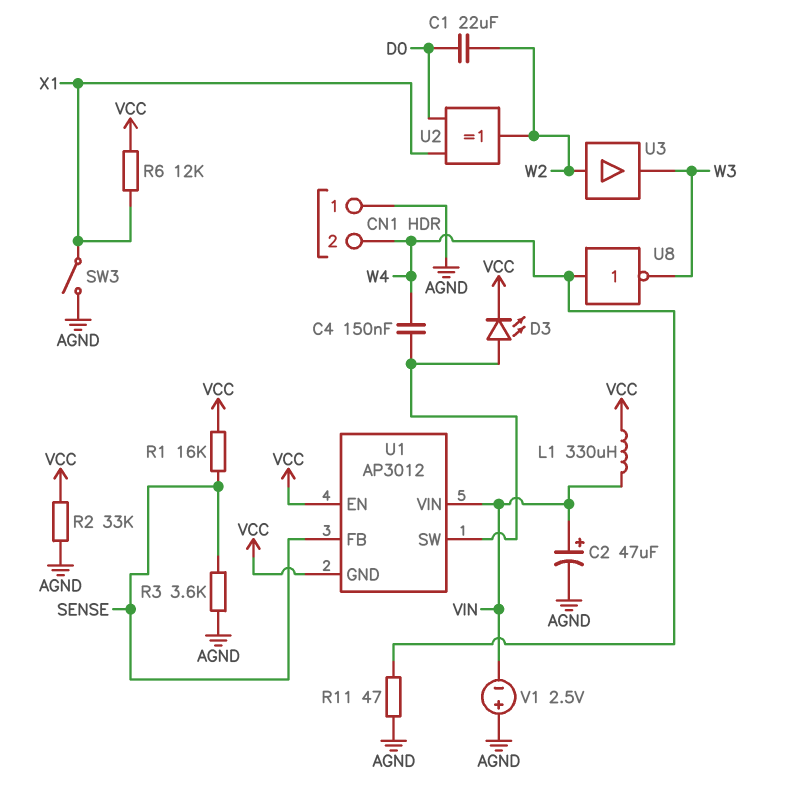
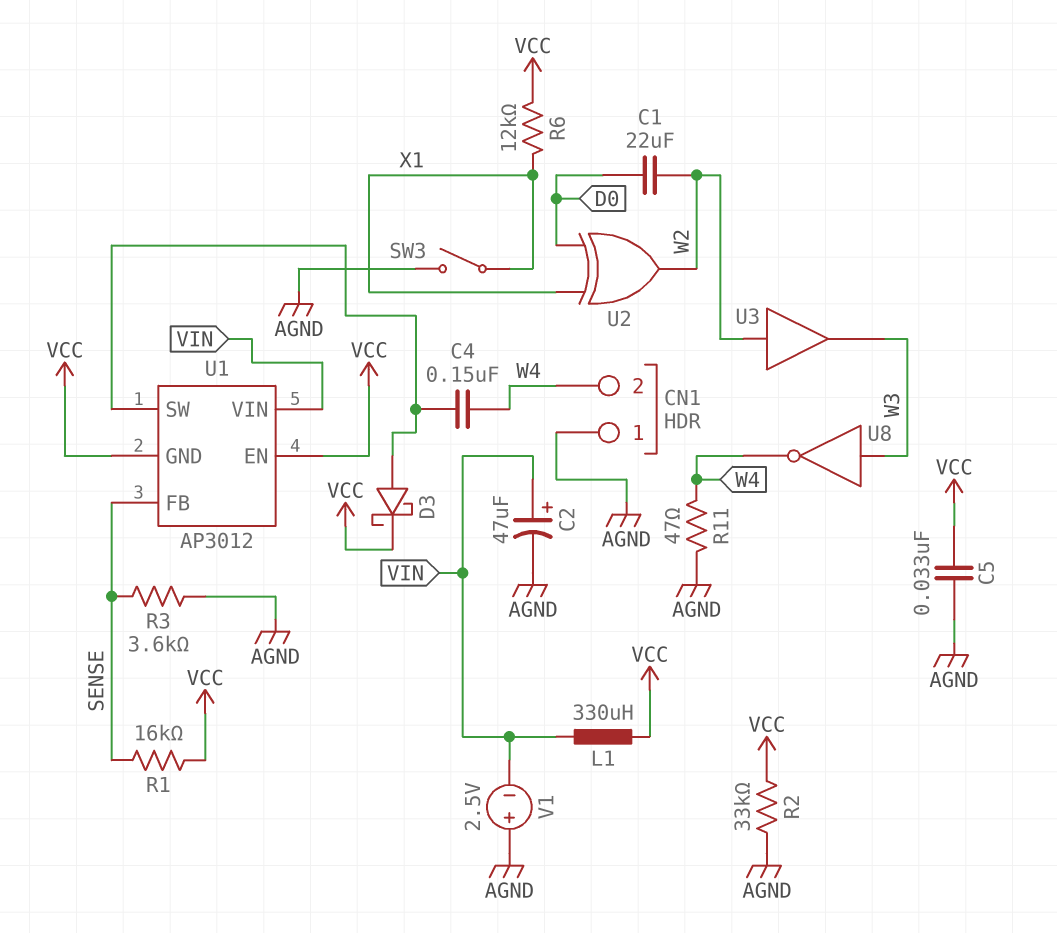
C5: none -> 33nF (AGND, VCC)
D3: LED (A U1/SW, K VCC) -> schottky (A U1/SW, K VCC)
U8: NOT (in W4, out W3) -> NOT (in W3, out W4)

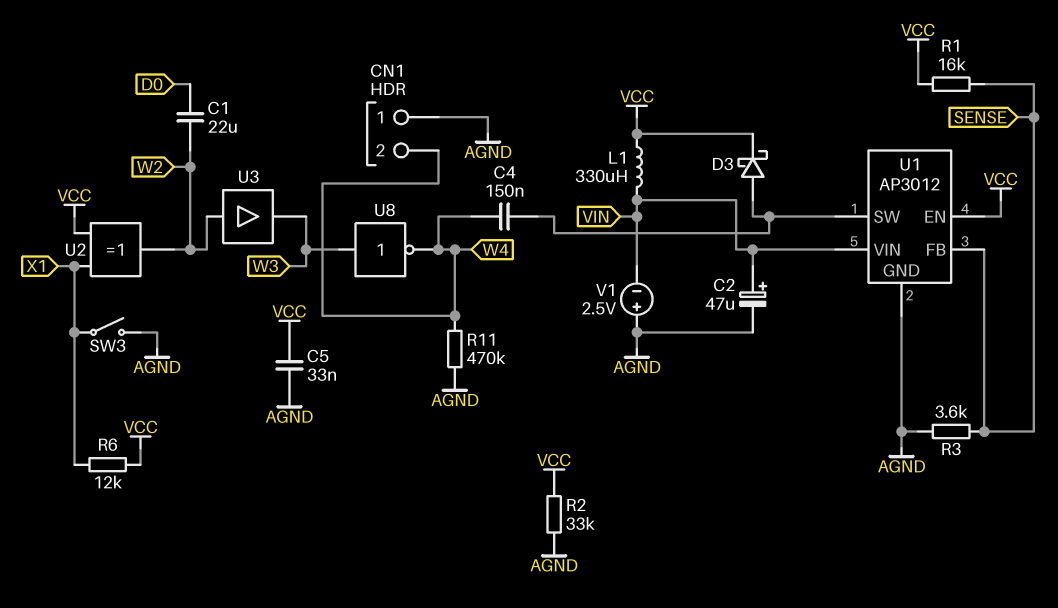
R11: 47 (AGND, W4) -> 470k (AGND, W4)
U1 pin GND: VCC -> AGND
U2: XOR (in D0, in X1, out W2) -> XOR (in VCC, in X1, out W2)

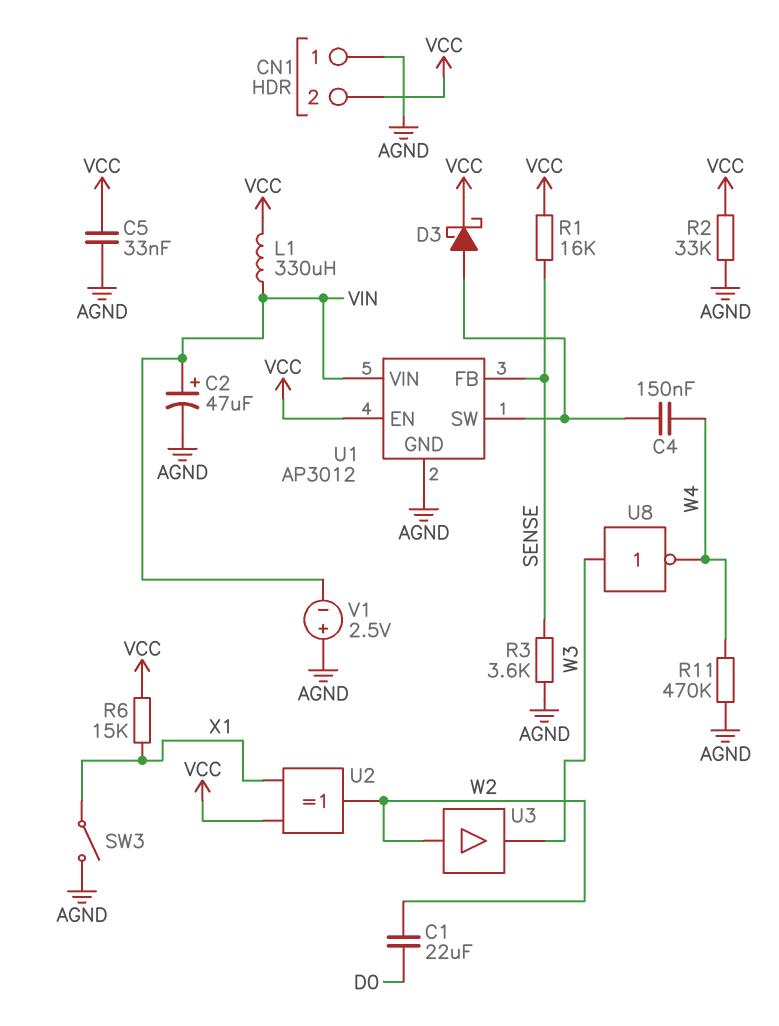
CN1 pin 2: W4 -> VCC
R6: 12k (VCC, X1) -> 15k (VCC, X1)

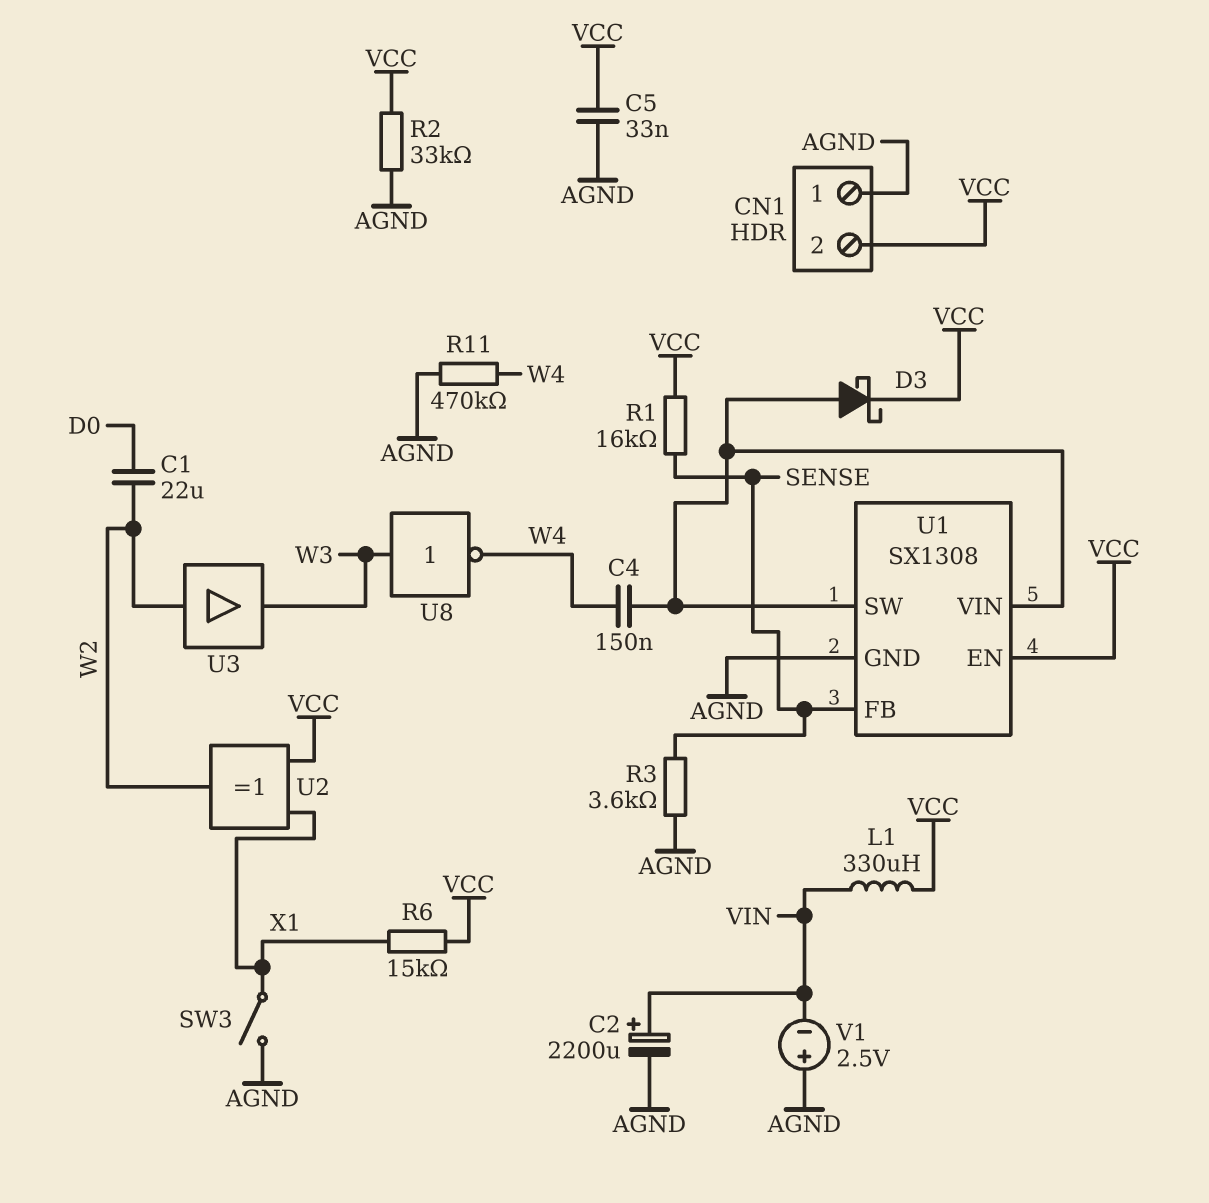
C2: 47uF (plus VIN, minus AGND) -> 2200uF (plus VIN, minus AGND)
U1: AP3012 -> SX1308
U1 pin VIN: VIN -> U1/SW

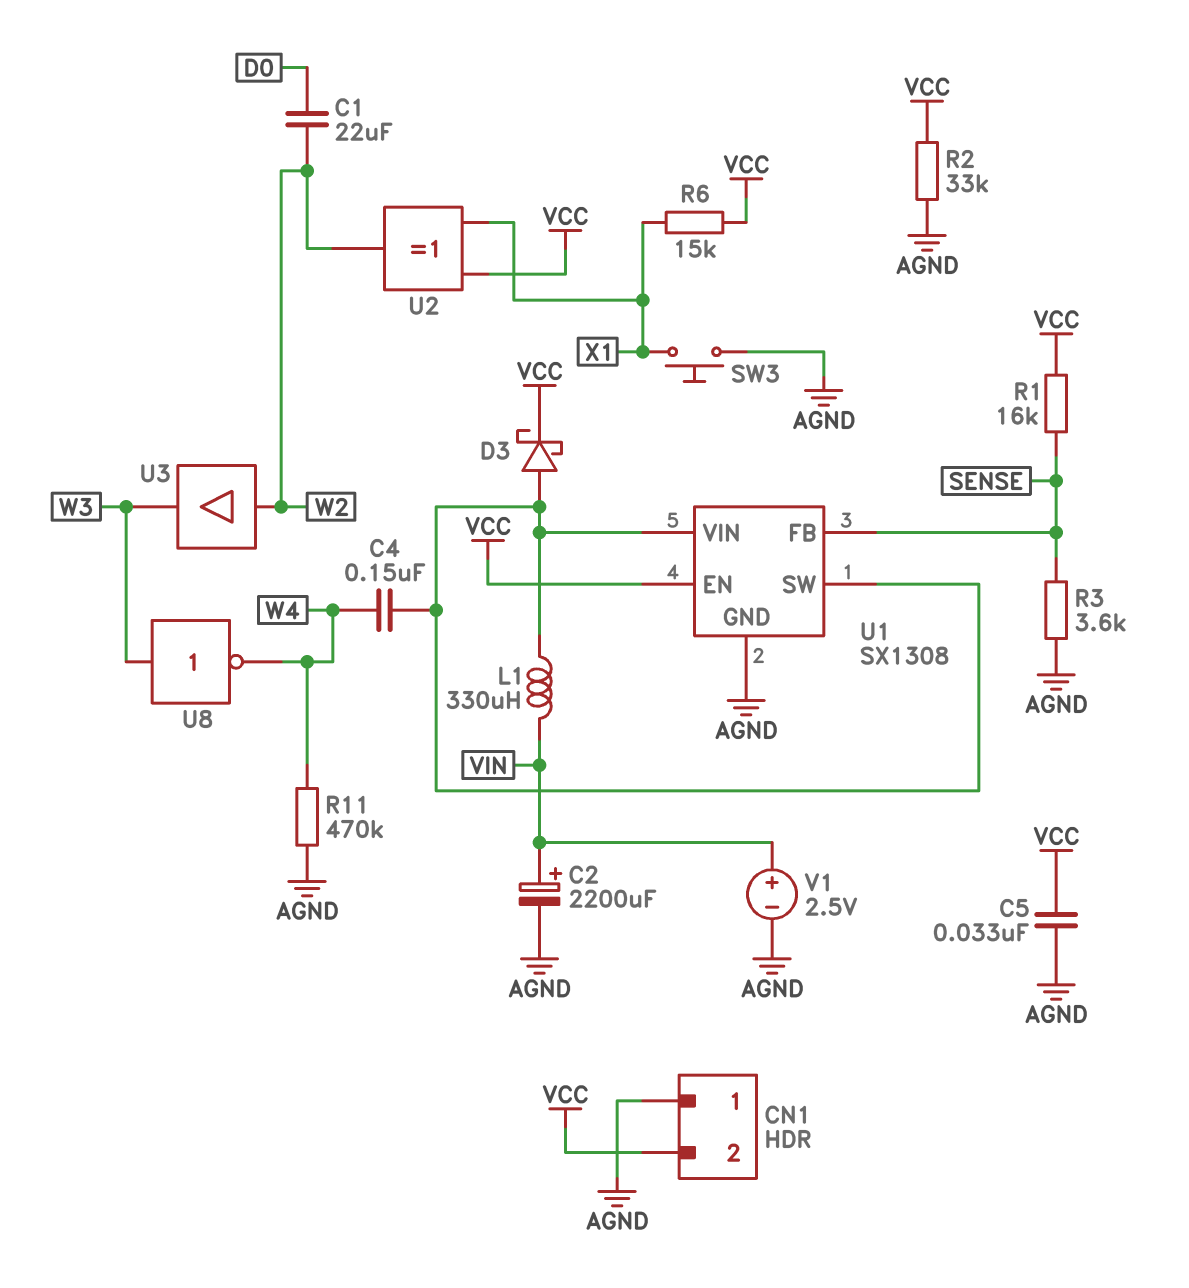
L1: 330uH (VCC, VIN) -> 330uH (U1/SW, VIN)
SW3: switch (AGND, X1) -> button (AGND, X1)
V1: 2.5V (plus AGND, minus VIN) -> 2.5V (plus VIN, minus AGND)

